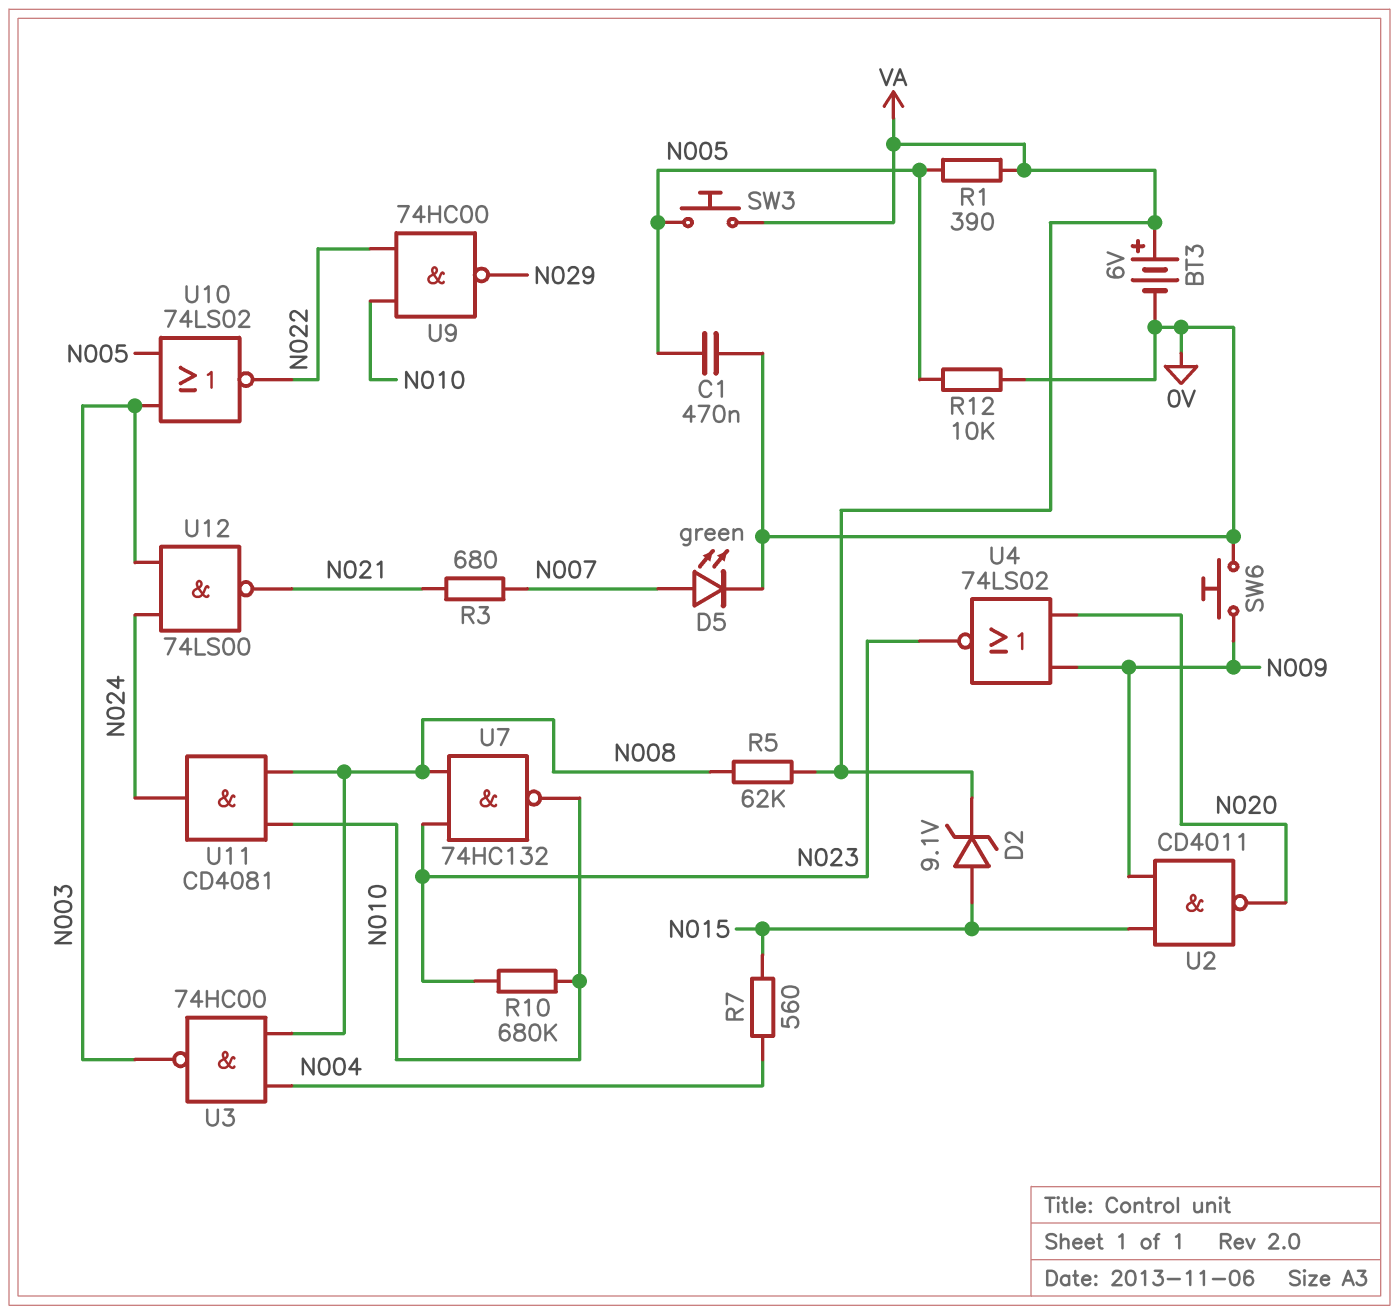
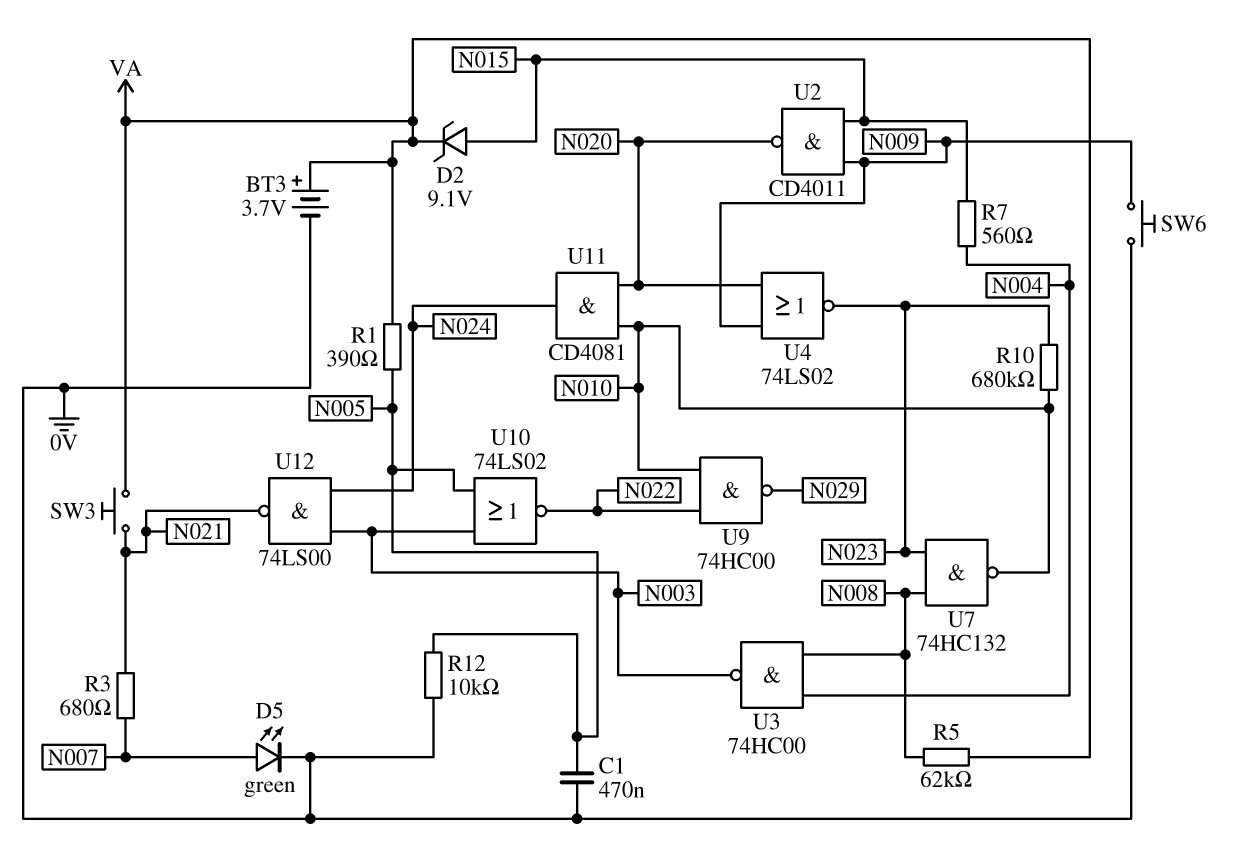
BT3: 6V (plus VA, minus 0V) -> 3.7V (plus VA, minus 0V)
SW3: button (N005, VA) -> button (N021, VA)
U11: AND CD4081 (in N008, in N010, out N024) -> AND CD4081 (in N010, in N020, out N024)

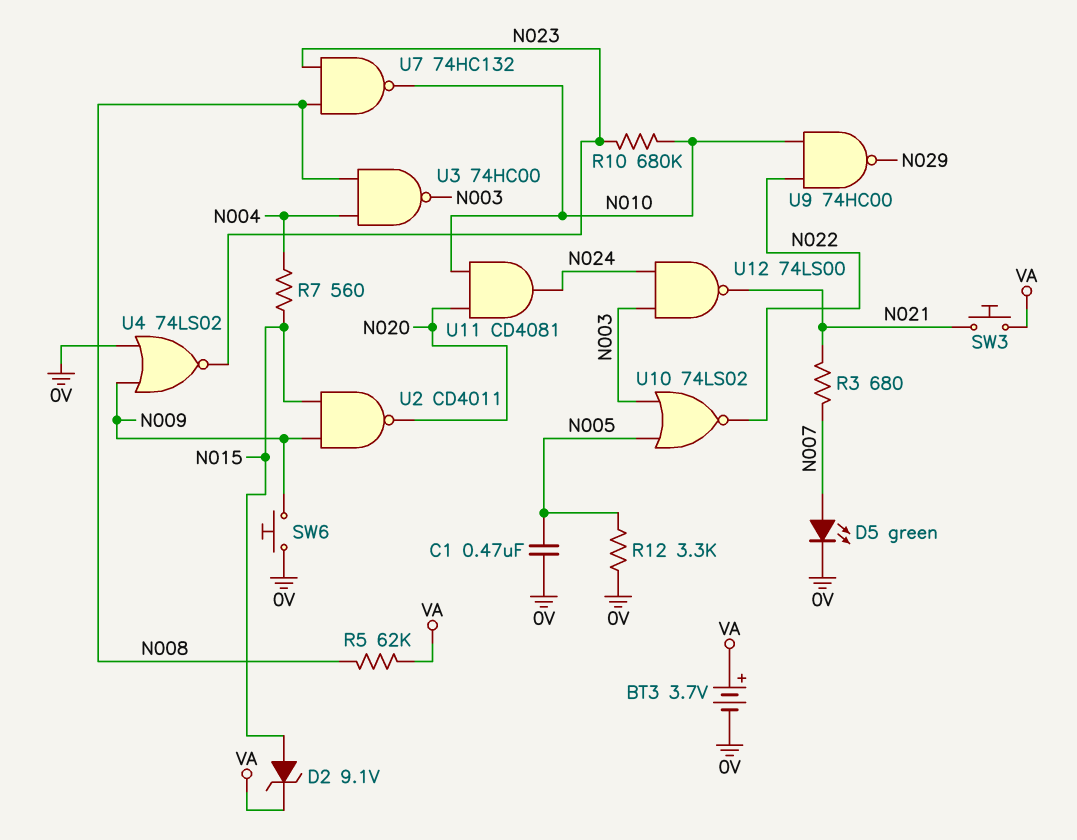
R1: 390 (N005, VA) -> none
R12: 10k (0V, N005) -> 3.3k (0V, N005)
U4: NOR 74LS02 (in N009, in N020, out N023) -> NOR 74LS02 (in 0V, in N009, out N023)

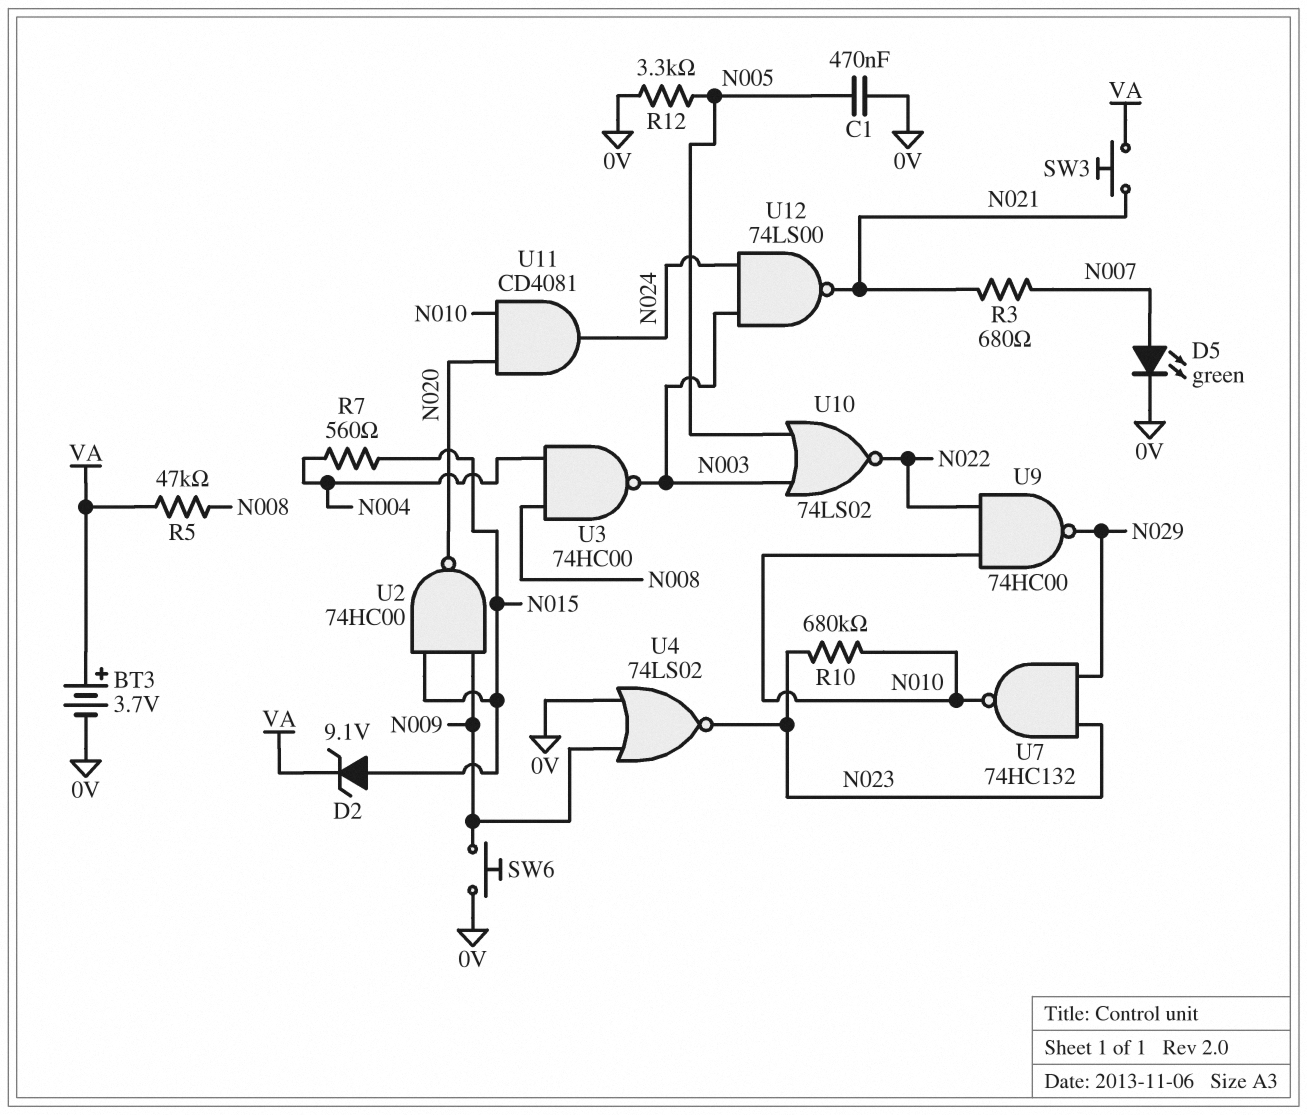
R5: 62k (N008, VA) -> 47k (N008, VA)
U2: NAND CD4011 (in N009, in N015, out N020) -> NAND 74HC00 (in N009, in N015, out N020)
U7: NAND 74HC132 (in N008, in N023, out N010) -> NAND 74HC132 (in N023, in N029, out N010)

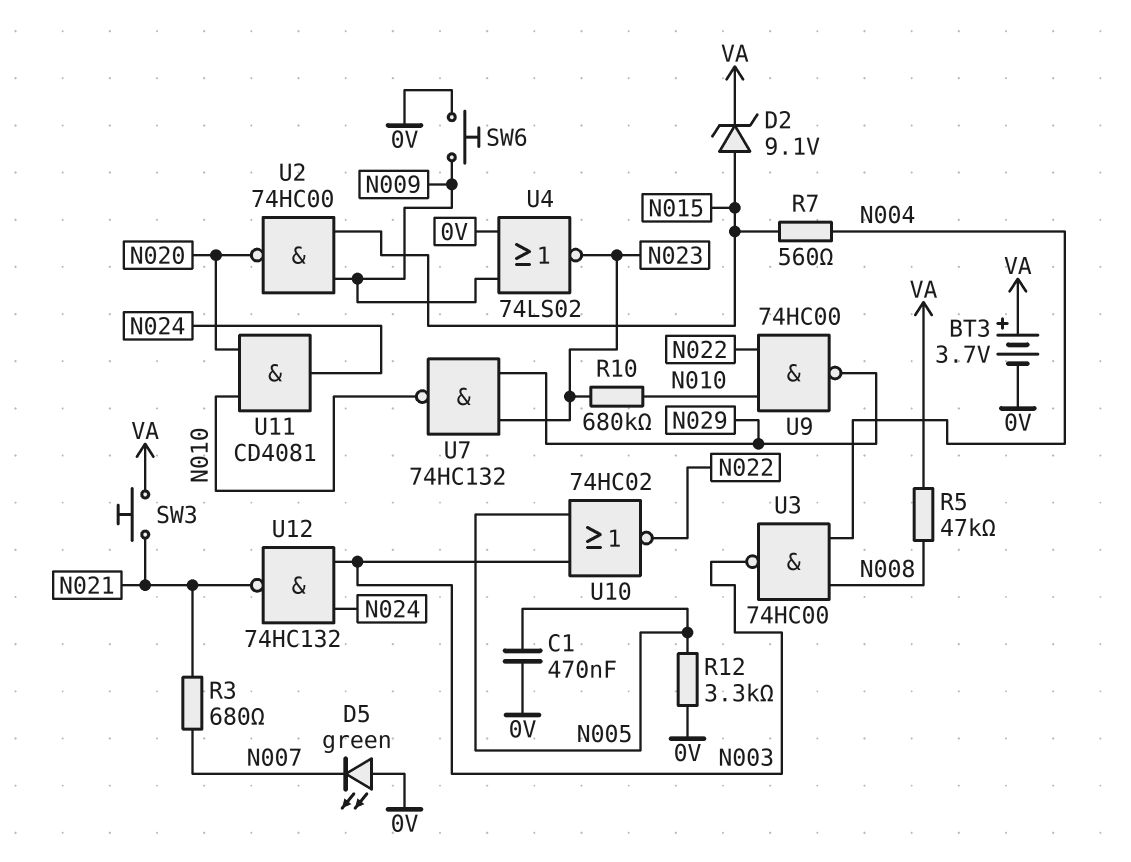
D5: LED green (A N007, K 0V) -> LED green (A 0V, K N007)
U10: NOR 74LS02 (in N003, in N005, out N022) -> NOR 74HC02 (in N003, in N005, out N022)
U12: NAND 74LS00 (in N003, in N024, out N021) -> NAND 74HC132 (in N003, in N024, out N021)

